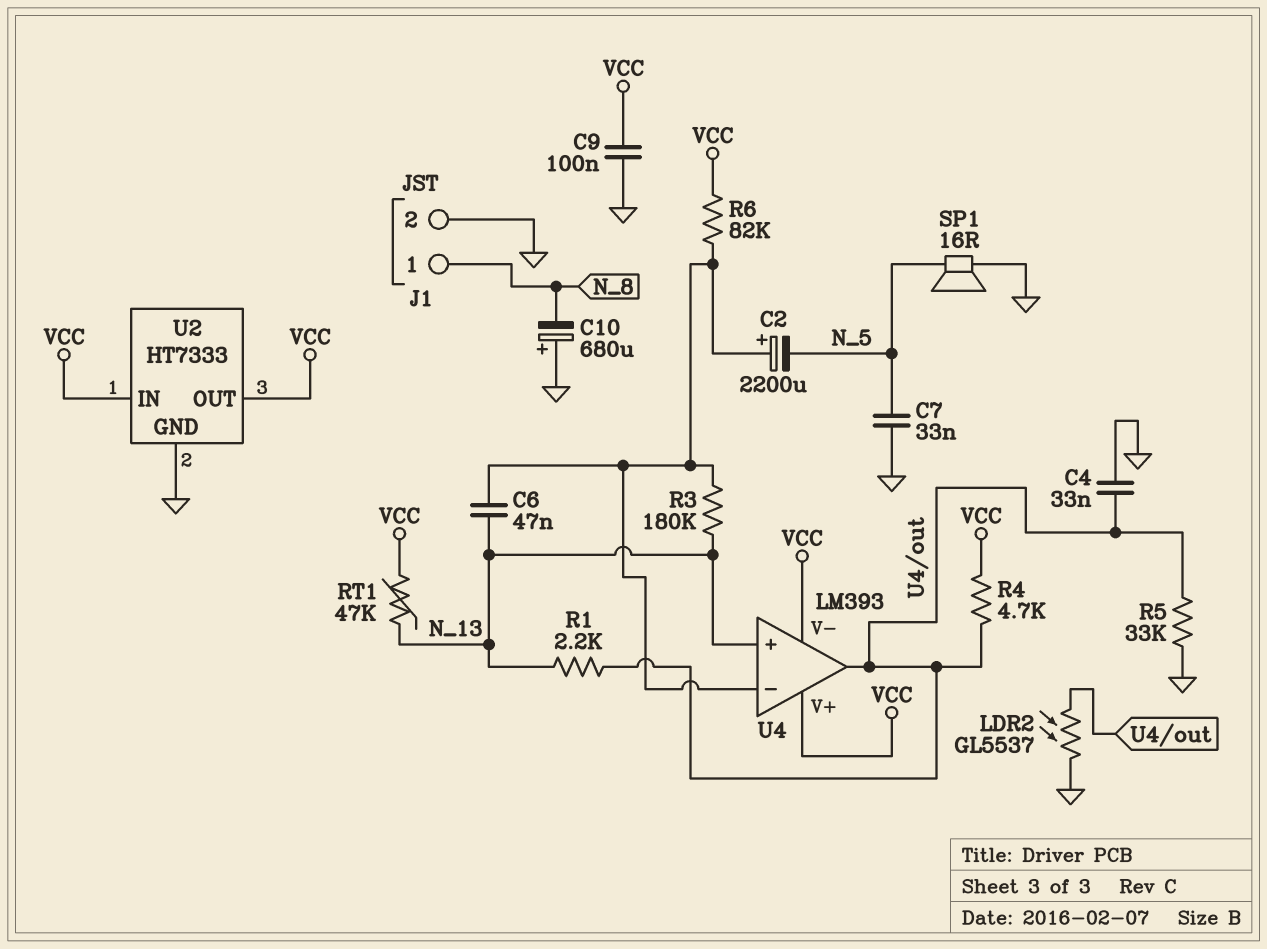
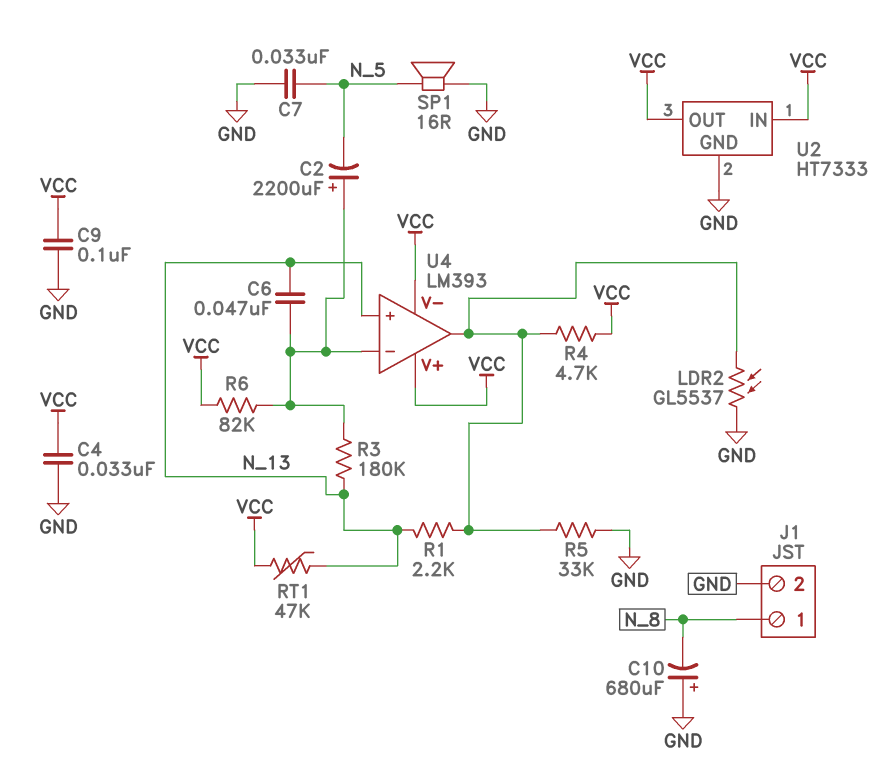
C4: 33nF (GND, U4/out) -> 33nF (GND, VCC)

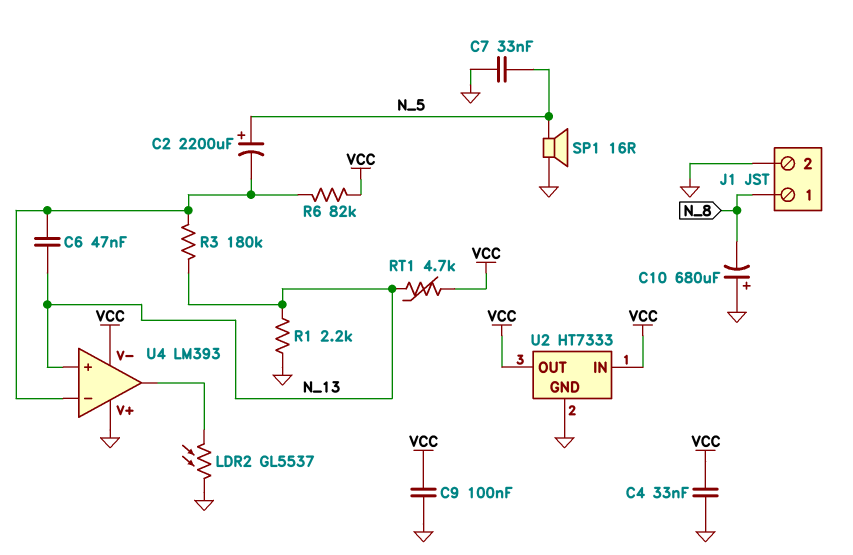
C2: 2200uF (plus U4/in-, minus N_5) -> 2200uF (plus N_5, minus U4/in-)
R1: 2.2k (N_13, U4/out) -> 2.2k (GND, N_13)
R4: 4.7k (U4/out, VCC) -> none
R5: 33k (GND, U4/out) -> none
RT1: 47k (N_13, VCC) -> 4.7k (N_13, VCC)
U4 pin V+: VCC -> GND

